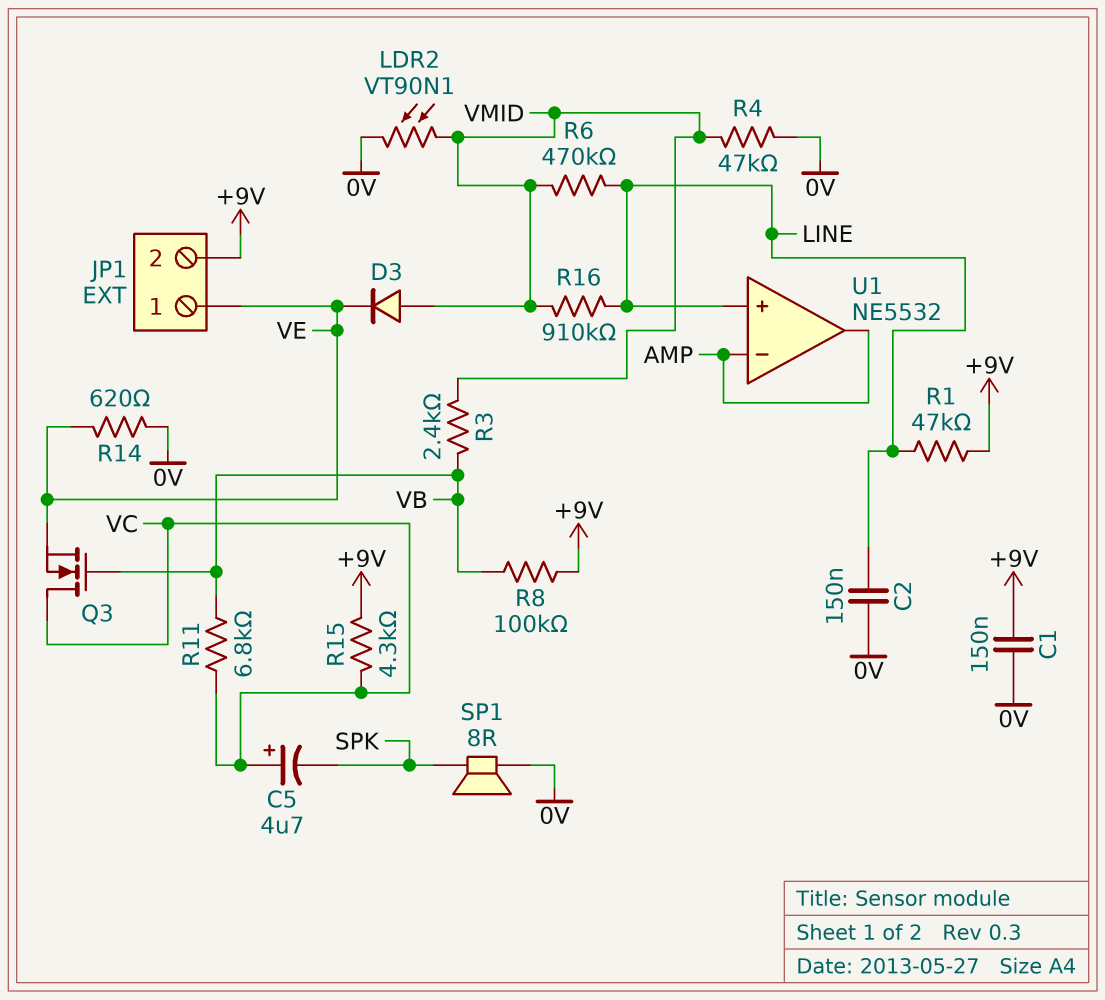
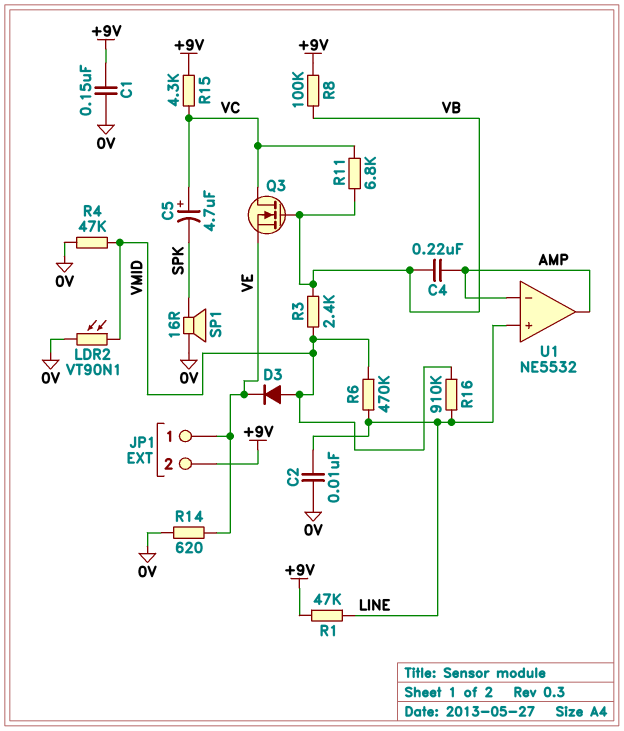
C2: 150nF (0V, LINE) -> 10nF (0V, LINE)
C4: none -> 220nF (AMP, VB)
SP1: speaker 8R (0V, SPK) -> speaker 16R (0V, SPK)

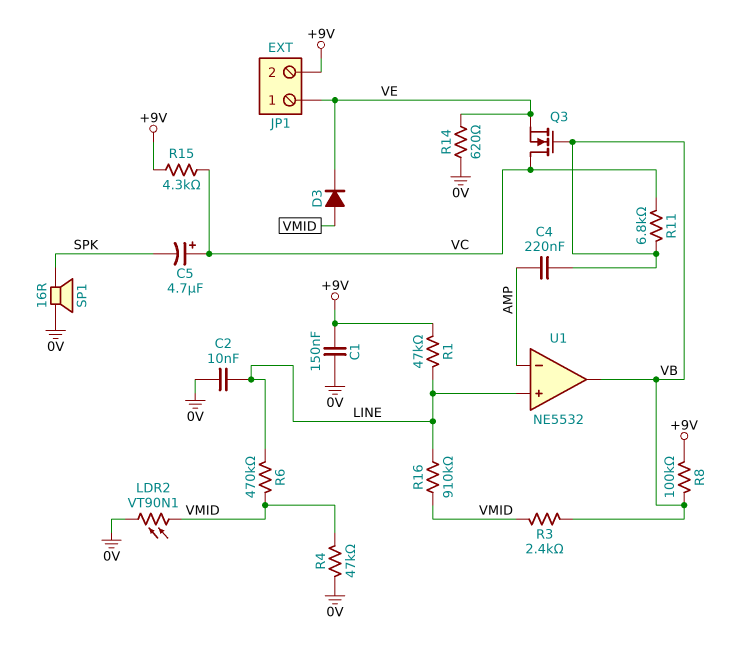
U1 pin out: AMP -> VB

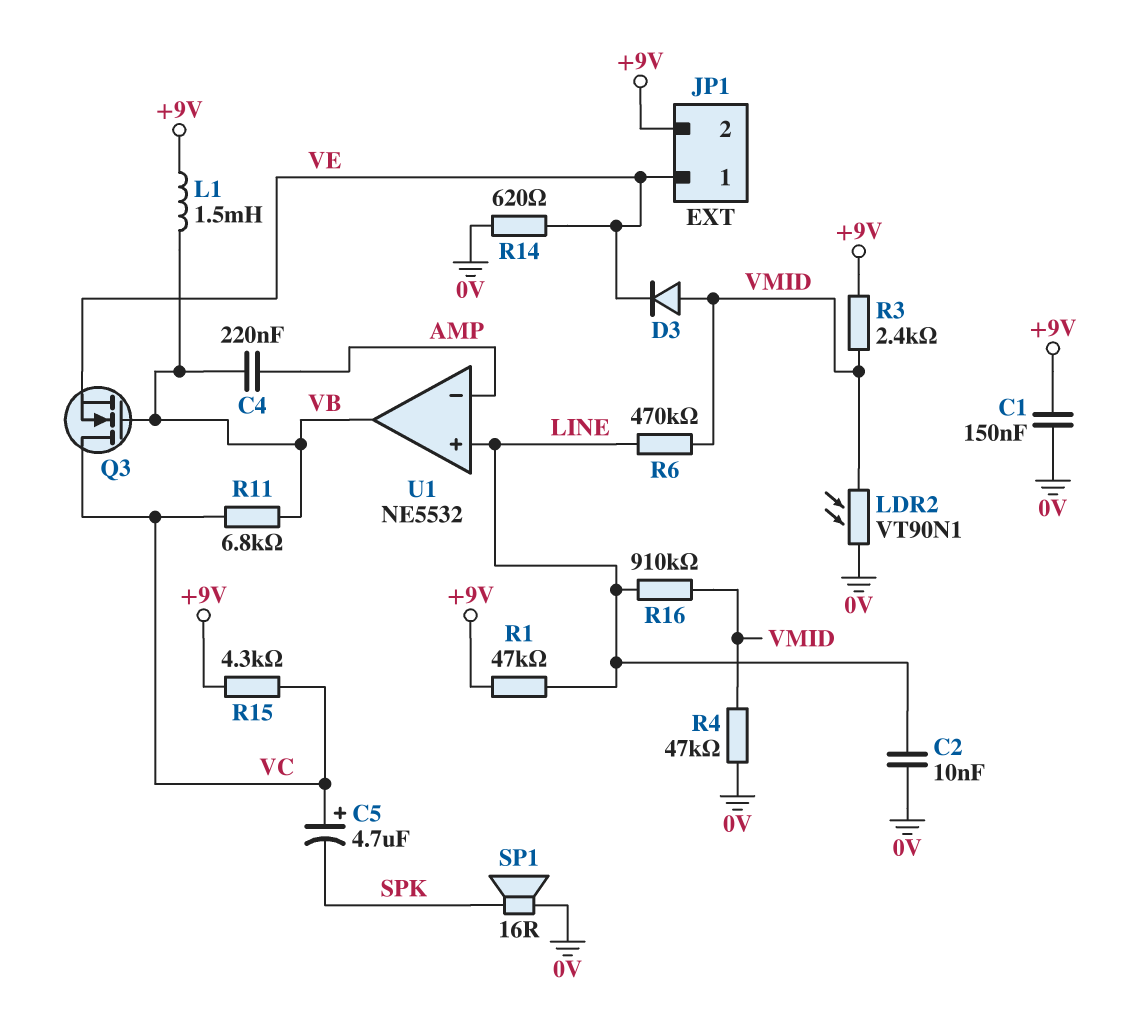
L1: none -> 1.5mH (+9V, VB)
R3: 2.4k (VB, VMID) -> 2.4k (+9V, VMID)
R8: 100k (+9V, VB) -> none

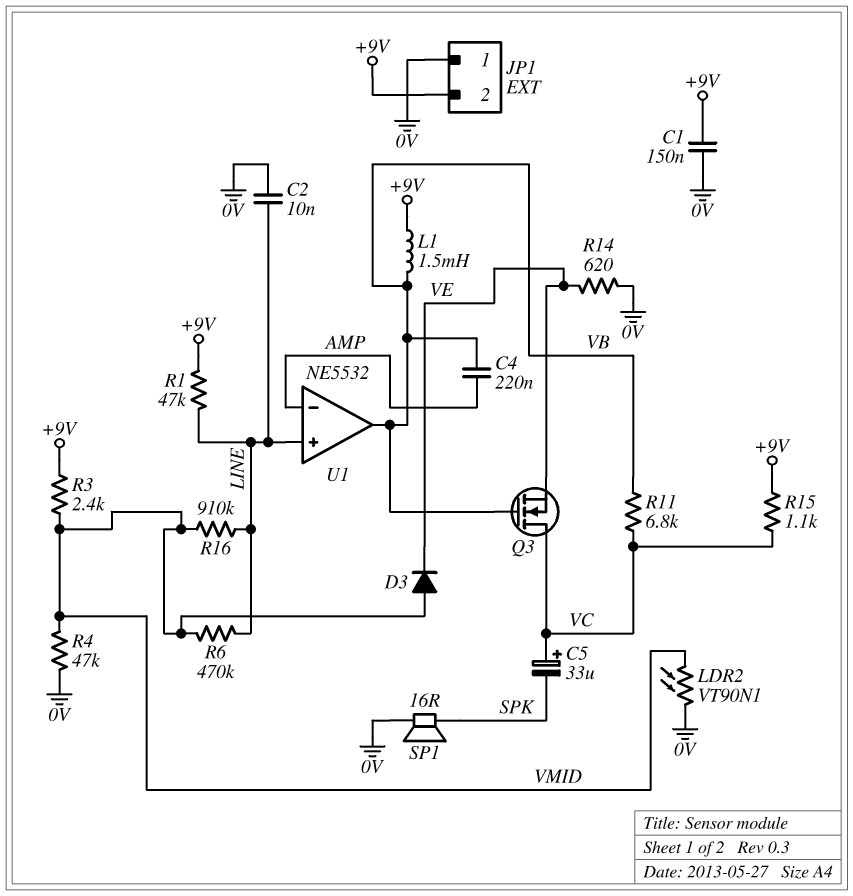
C5: 4.7uF (plus VC, minus SPK) -> 33uF (plus VC, minus SPK)
JP1 pin 1: VE -> 0V
R15: 4.3k (+9V, VC) -> 1.1k (+9V, VC)

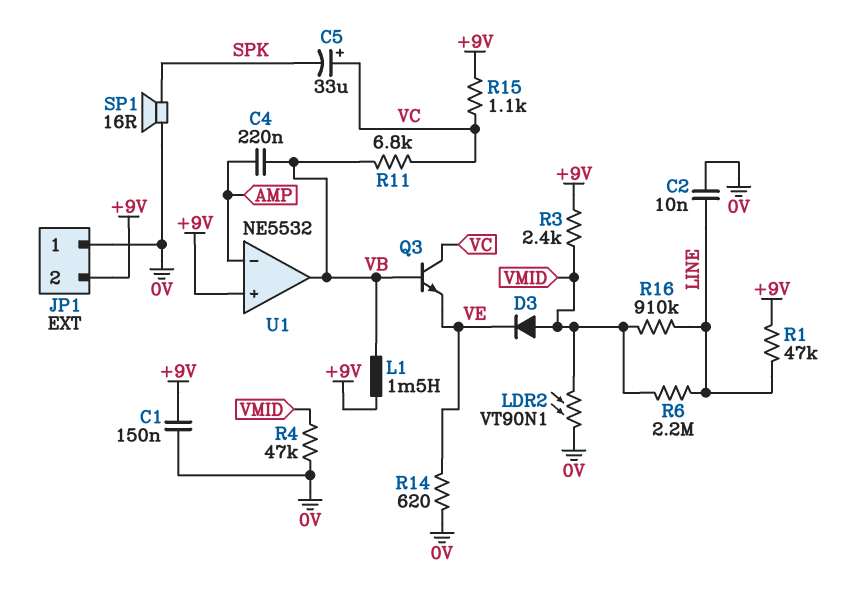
Q3: NMOS (G VB, D VC, S VE) -> NPN (B VB, C VC, E VE)
R6: 470k (LINE, VMID) -> 2.2M (LINE, VMID)
U1 pin in+: LINE -> +9V

